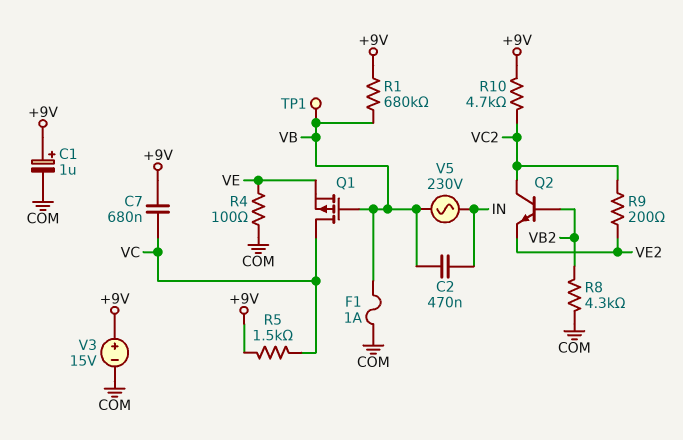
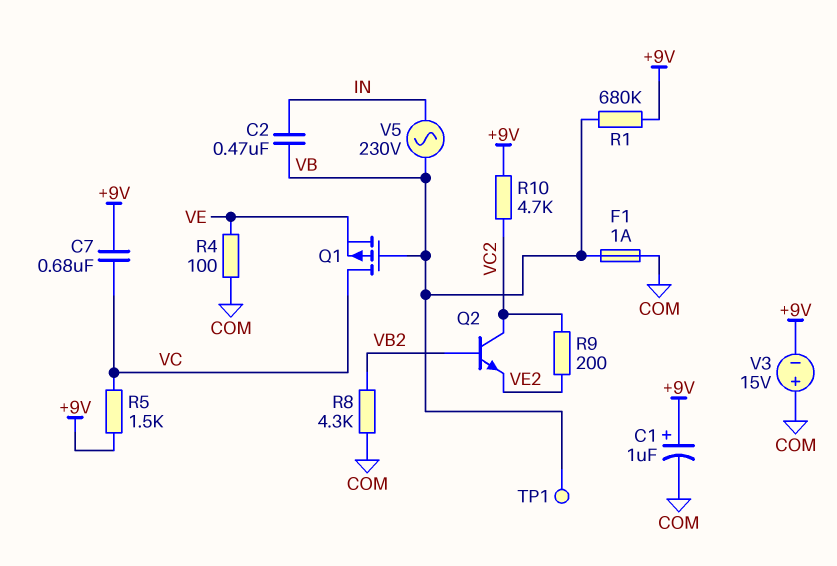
V3: 15V (plus +9V, minus COM) -> 15V (plus COM, minus +9V)

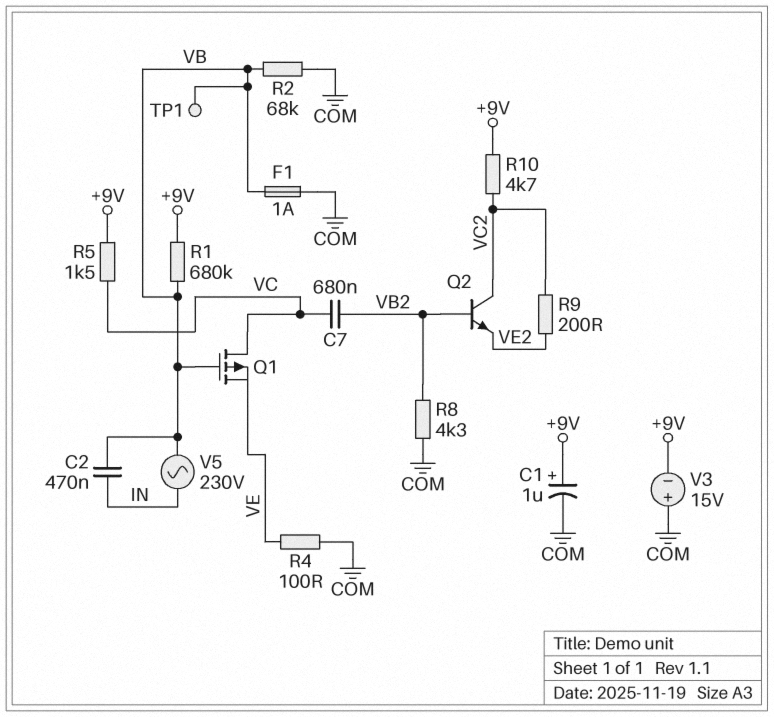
C7: 680nF (+9V, VC) -> 680nF (VB2, VC)
R2: none -> 68k (COM, VB)

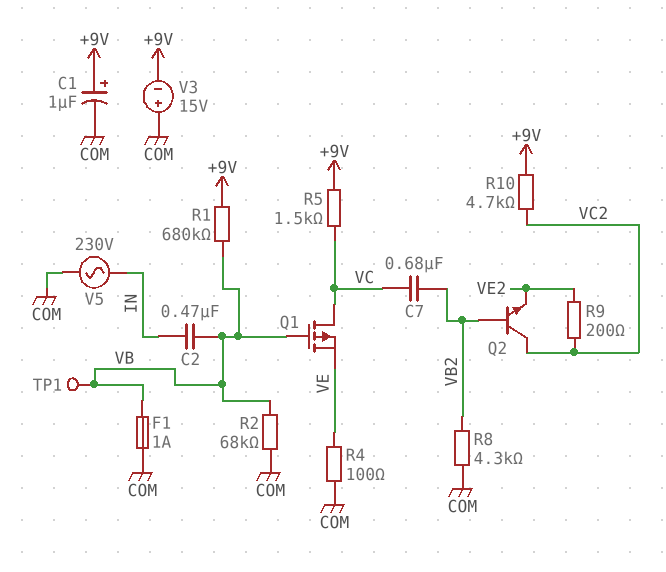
V5: AC 230V (IN, VB) -> AC 230V (COM, IN)

